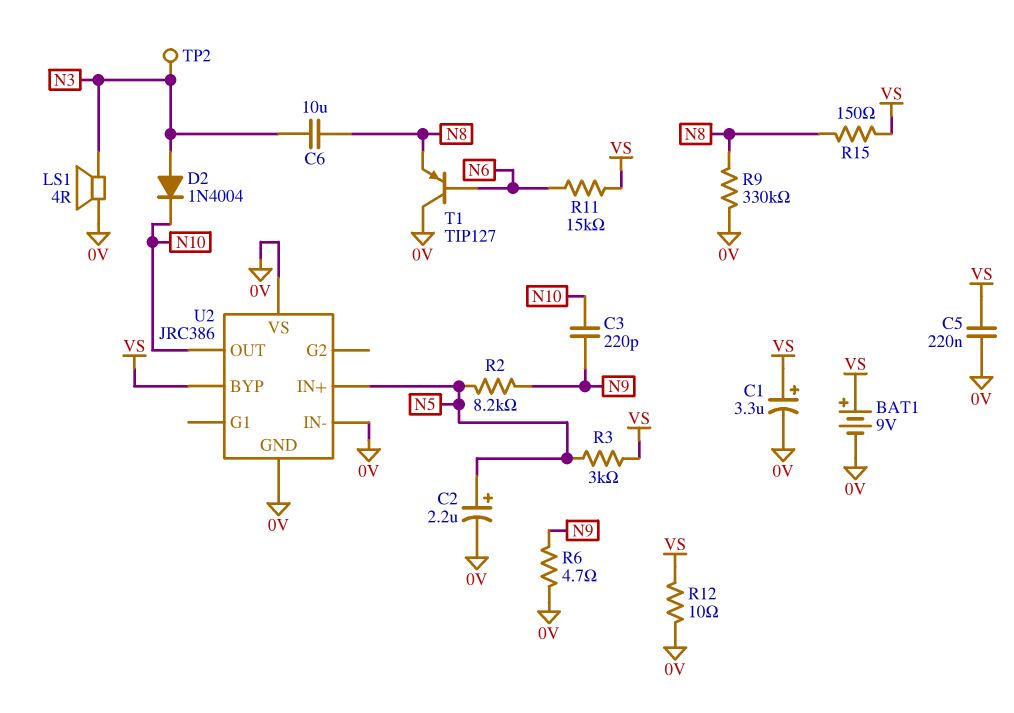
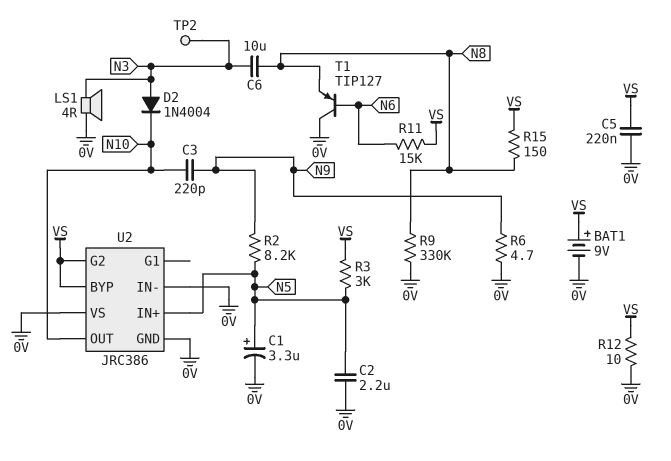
C1: 3.3uF (plus VS, minus 0V) -> 3.3uF (plus N5, minus 0V)
C2: 2.2uF (plus N5, minus 0V) -> 2.2uF (0V, N5)
U2 pin G2: none -> VS

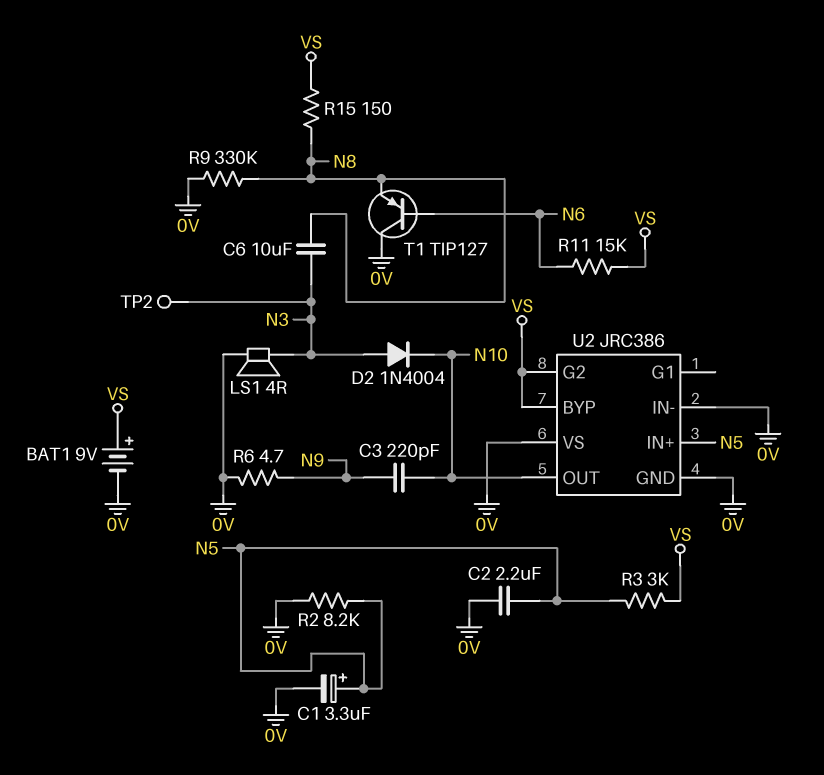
C5: 220nF (0V, VS) -> none
R2: 8.2k (N5, N9) -> 8.2k (0V, N5)
R12: 10 (0V, VS) -> none

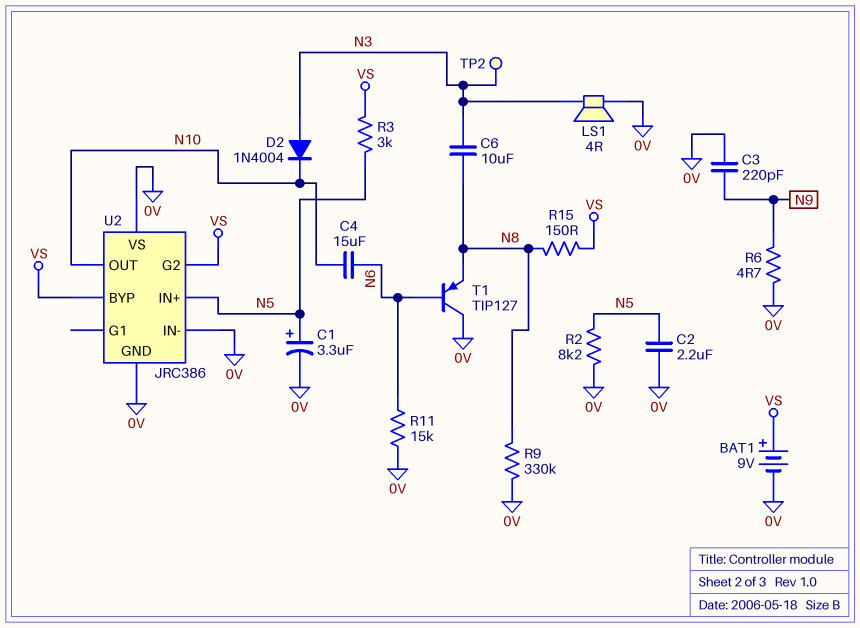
C3: 220pF (N9, N10) -> 220pF (0V, N9)
C4: none -> 15uF (N6, N10)
R11: 15k (N6, VS) -> 15k (0V, N6)

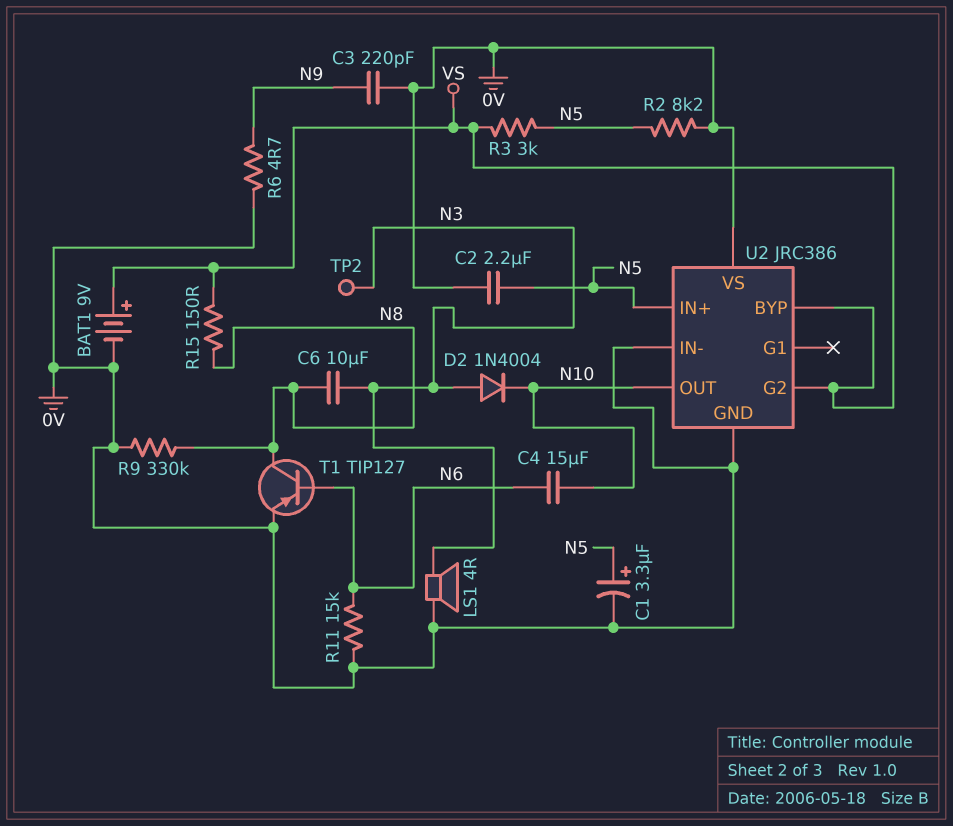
T1: PNP TIP127 (B N6, C 0V, E N8) -> PNP TIP127 (B N6, C N8, E 0V)

